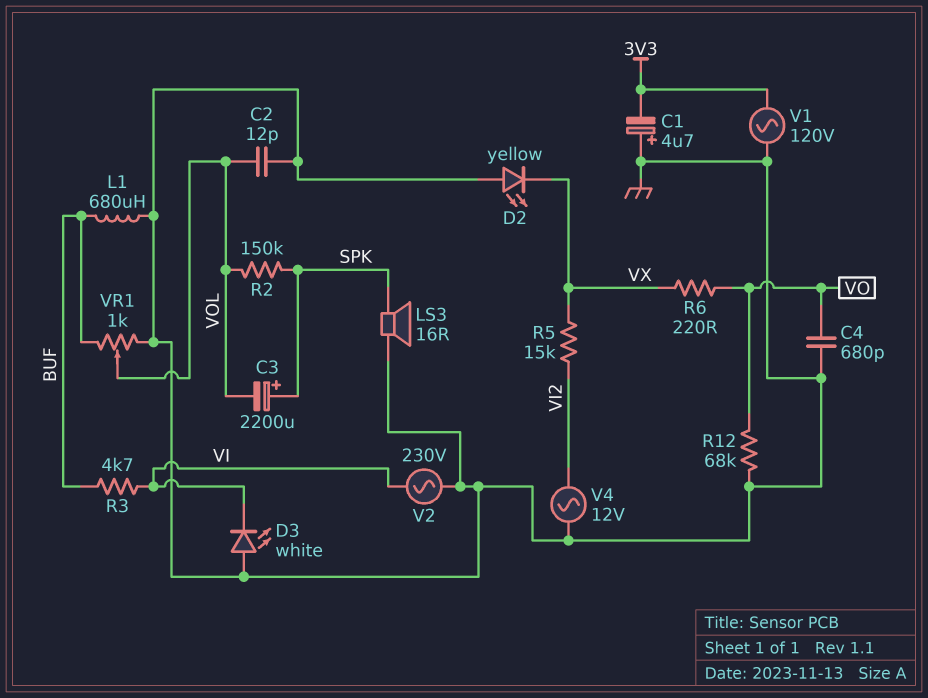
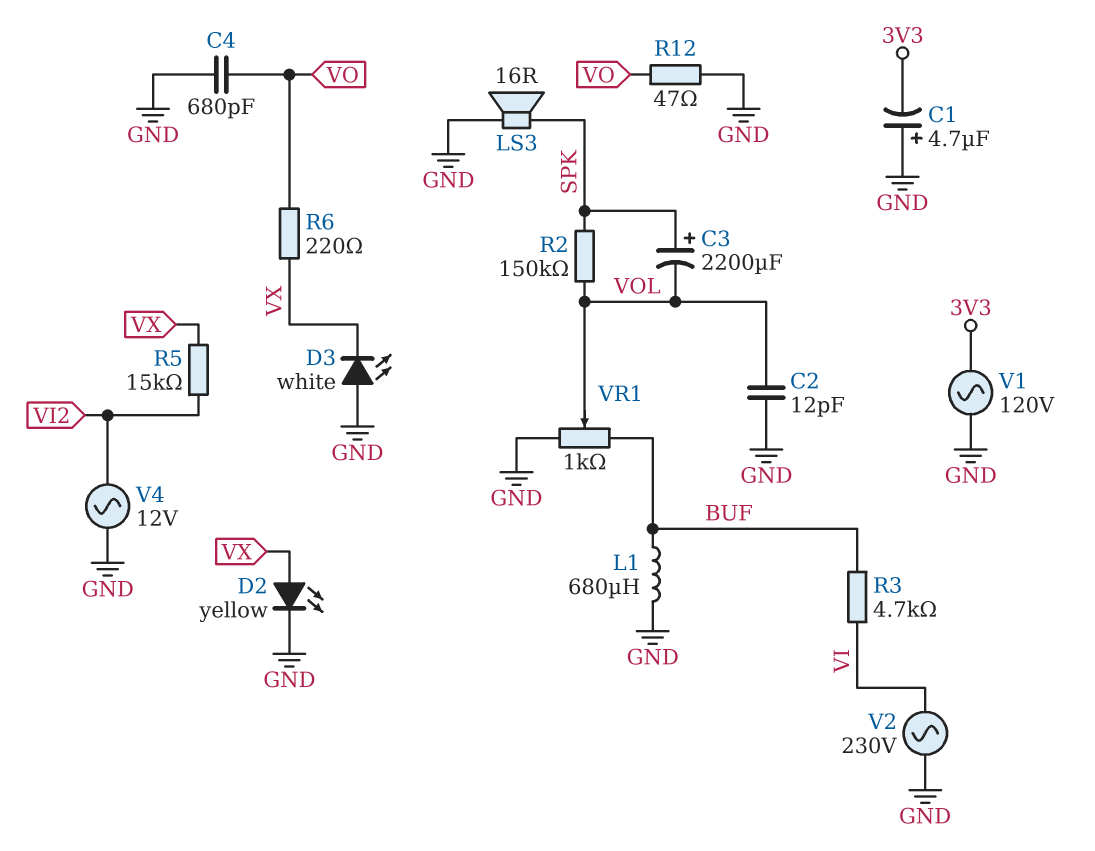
D2: LED yellow (A GND, K VX) -> LED yellow (A VX, K GND)
D3: LED white (A GND, K VI) -> LED white (A GND, K VX)
R12: 68k (GND, VO) -> 47 (GND, VO)

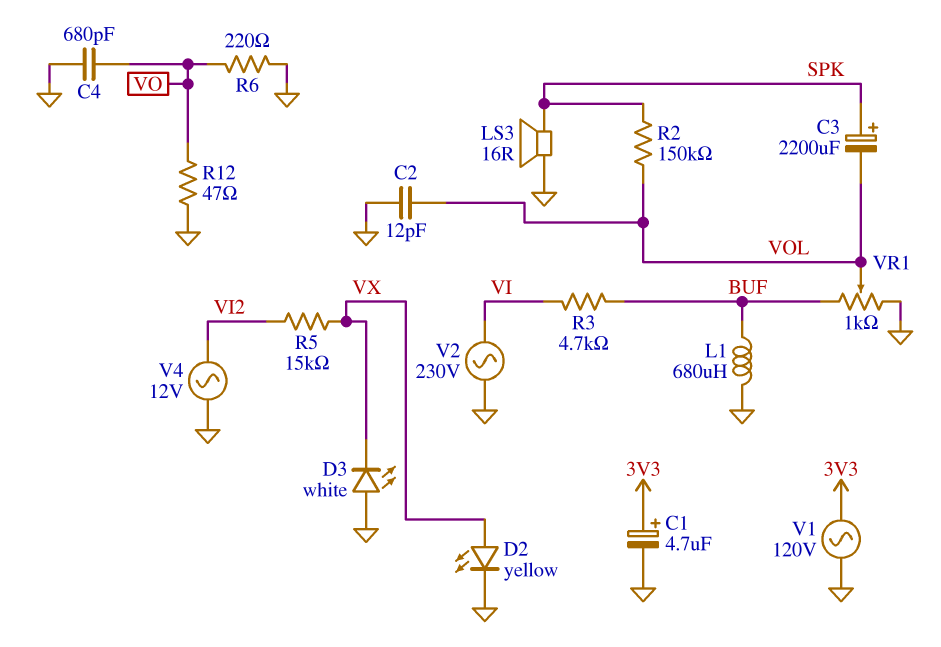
C1: 4.7uF (plus GND, minus 3V3) -> 4.7uF (plus 3V3, minus GND)
R6: 220 (VO, VX) -> 220 (GND, VO)

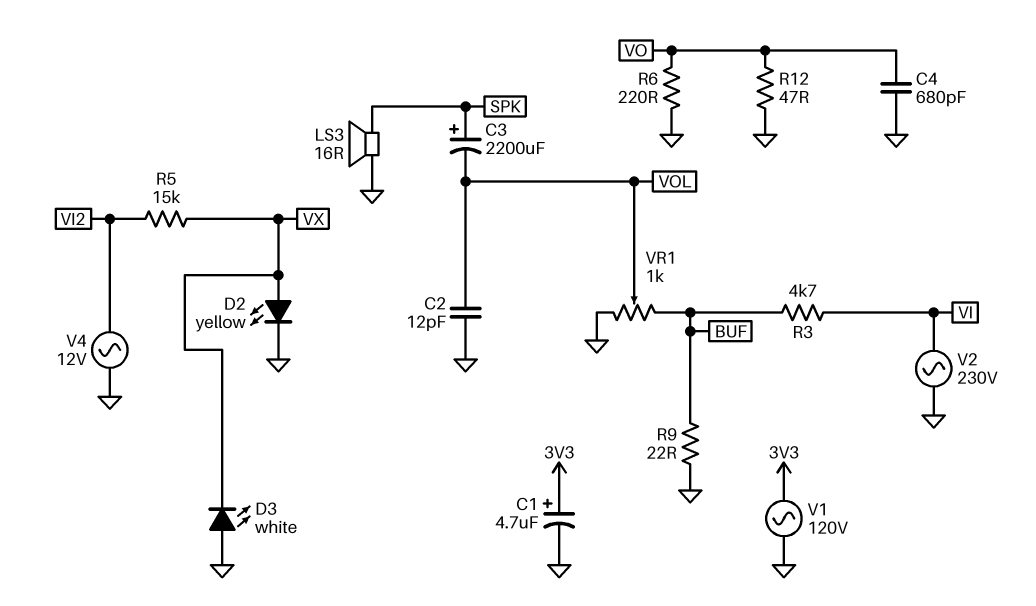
L1: 680uH (BUF, GND) -> none
R2: 150k (SPK, VOL) -> none
R9: none -> 22 (BUF, GND)

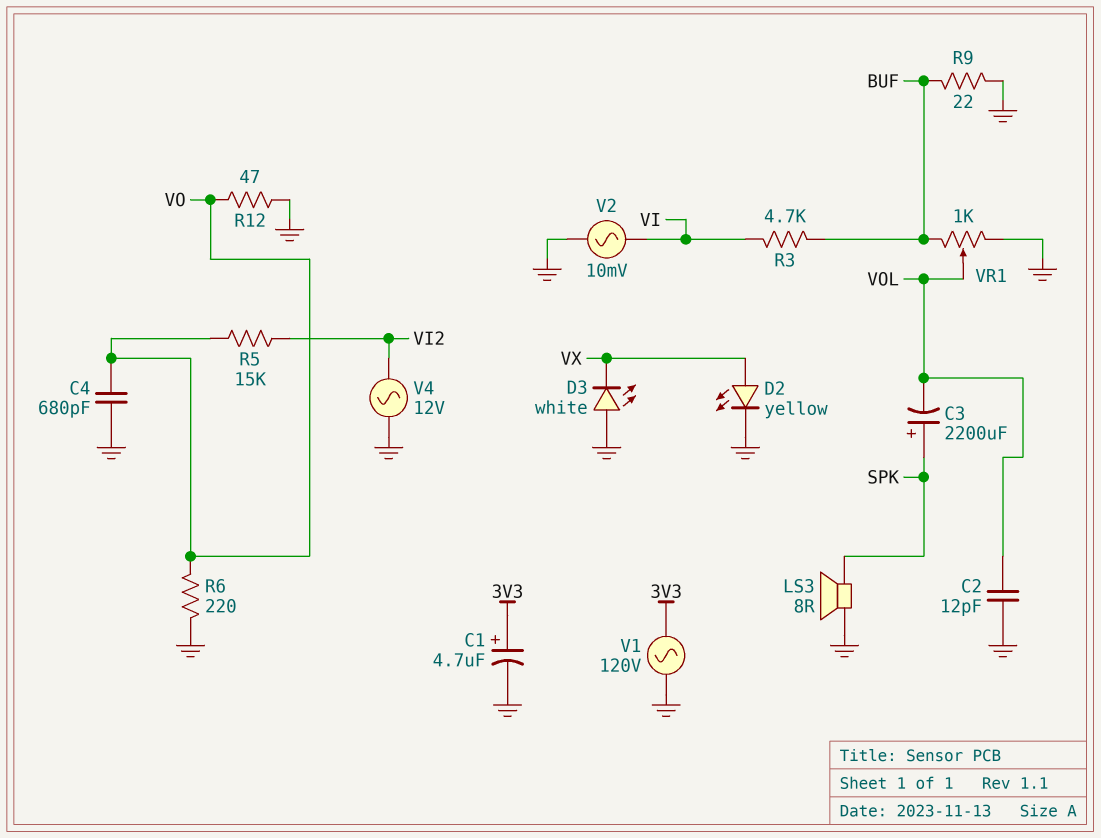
LS3: speaker 16R (GND, SPK) -> speaker 8R (GND, SPK)
R5: 15k (VI2, VX) -> 15k (VI2, VO)
V2: AC 230V (GND, VI) -> AC 10mV (GND, VI)

